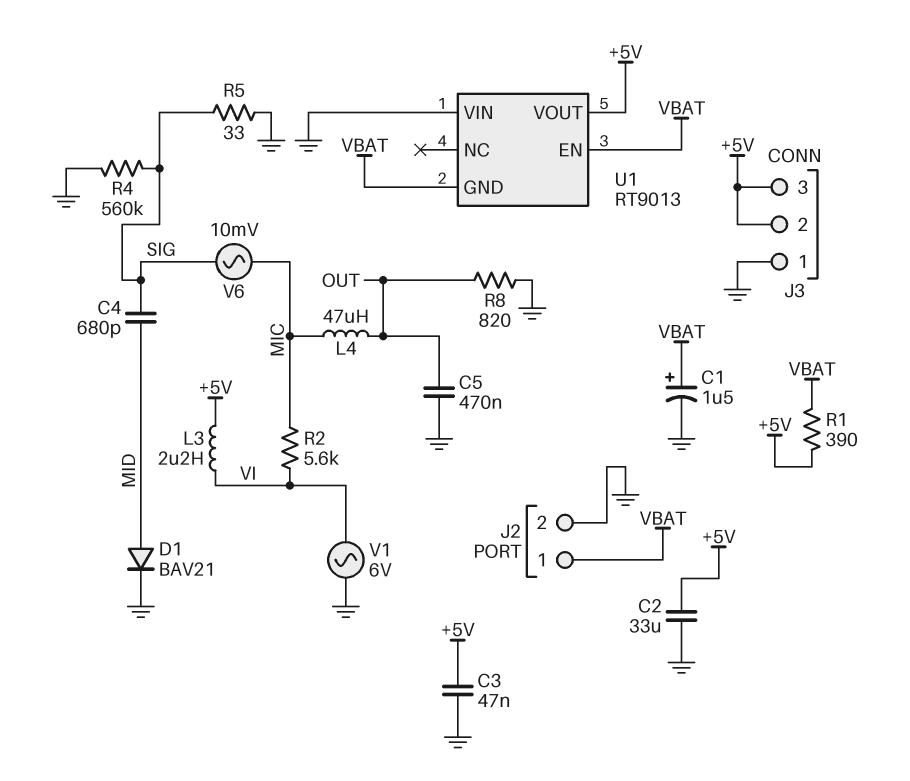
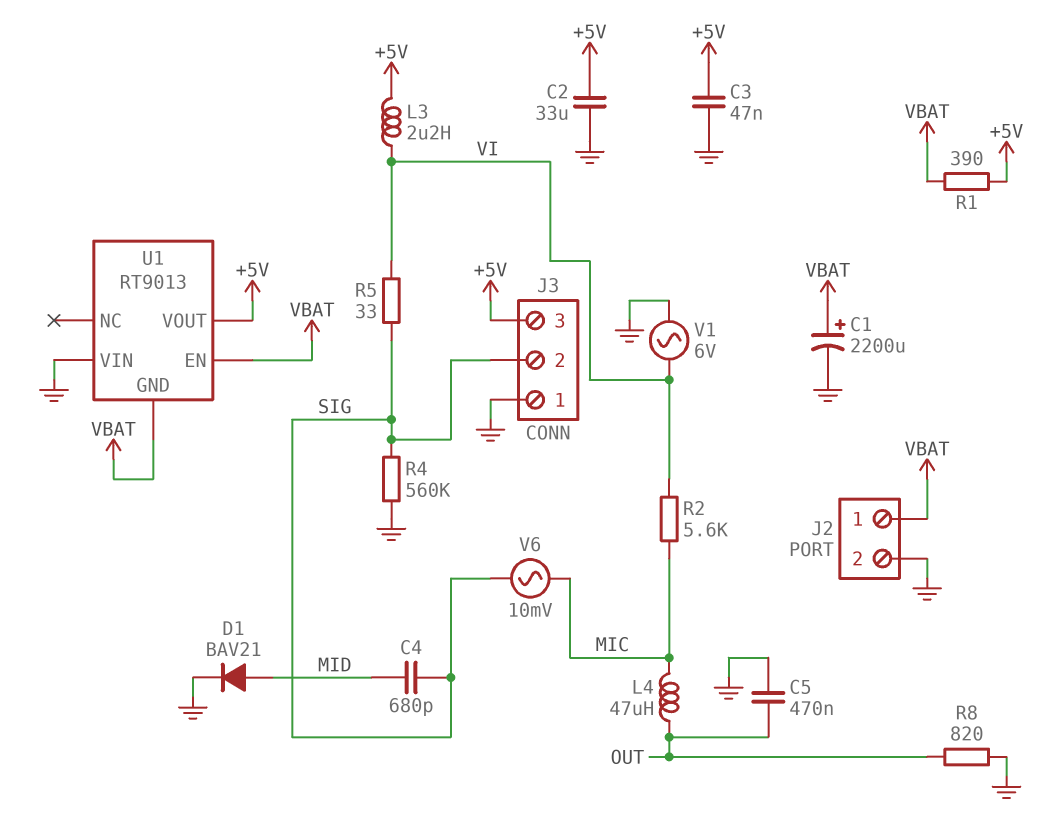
C1: 1.5uF (plus VBAT, minus GND) -> 2200uF (plus VBAT, minus GND)
J3 pin 2: +5V -> SIG
R5: 33 (GND, SIG) -> 33 (SIG, VI)

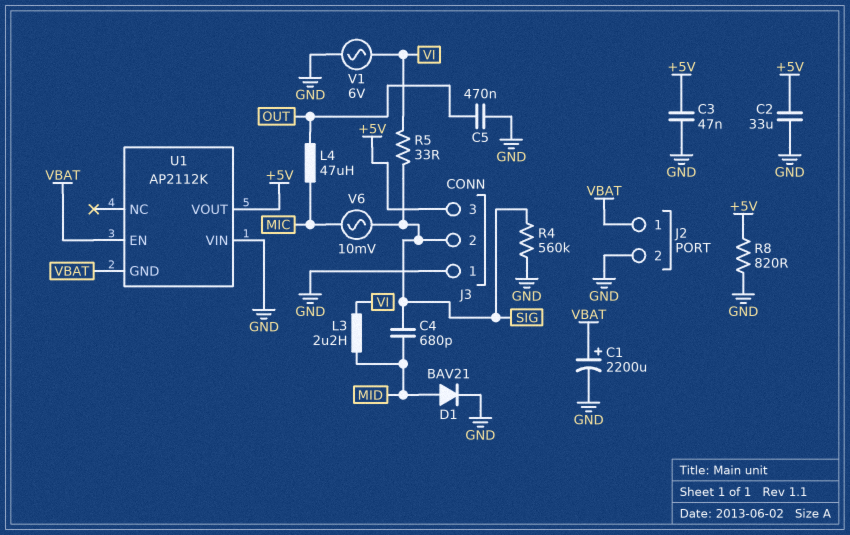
L3: 2.2uH (+5V, VI) -> 2.2uH (MID, VI)
R1: 390 (+5V, VBAT) -> none
R2: 5.6k (MIC, VI) -> none
R8: 820 (GND, OUT) -> 820 (+5V, GND)
U1: RT9013 -> AP2112K

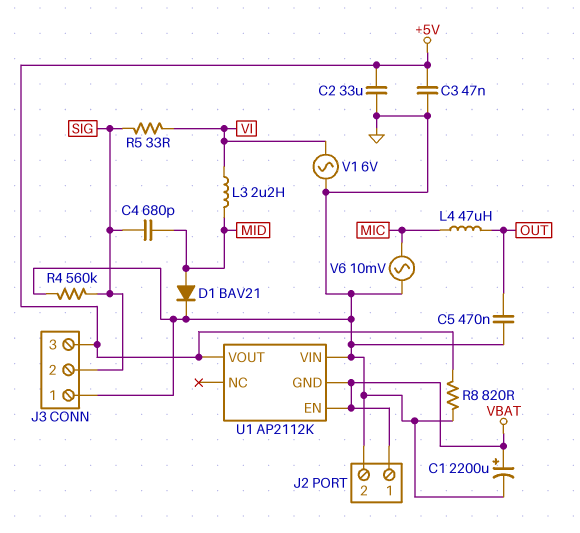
V6: AC 10mV (MIC, SIG) -> AC 10mV (GND, MIC)

